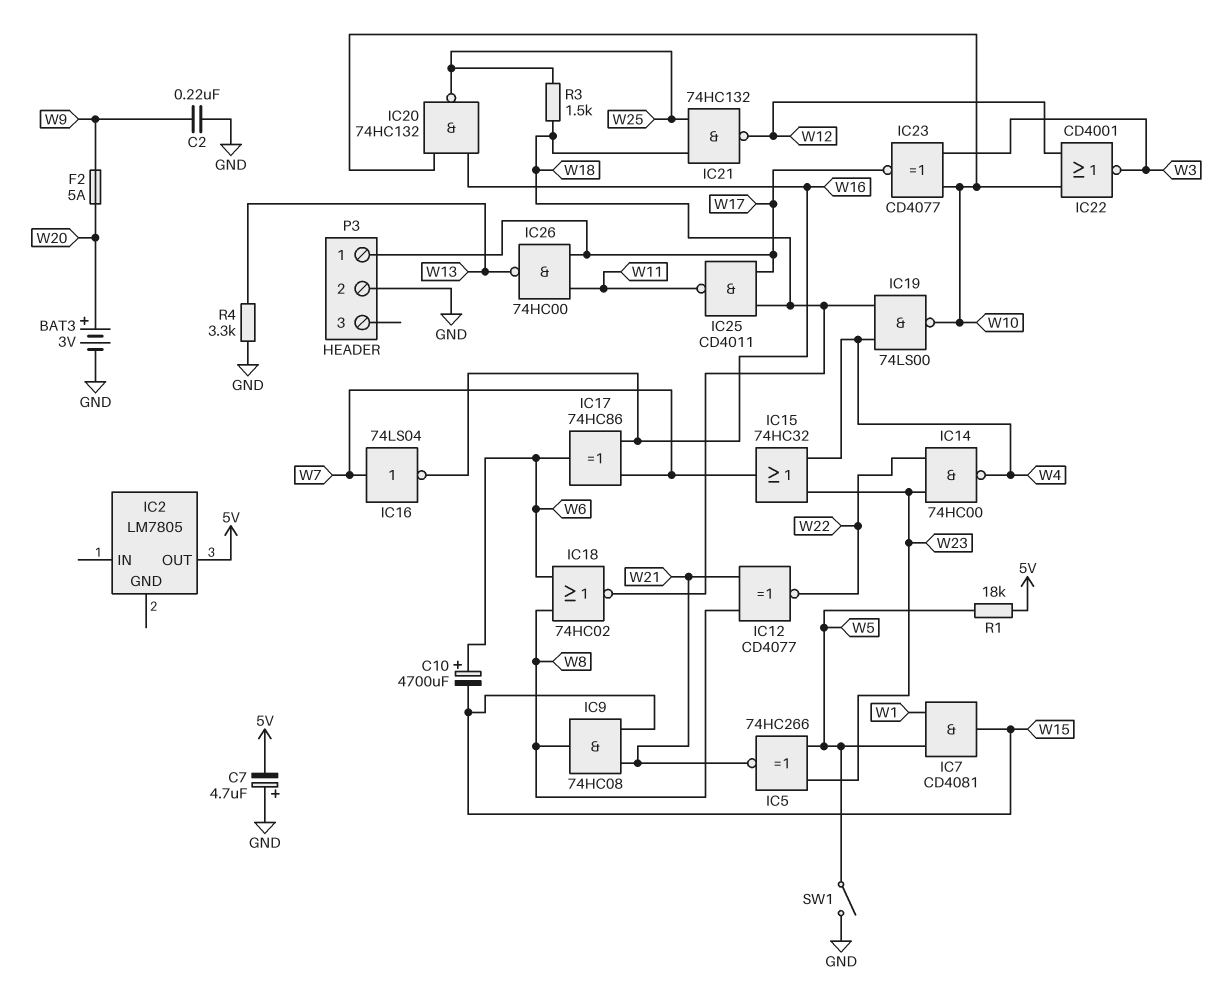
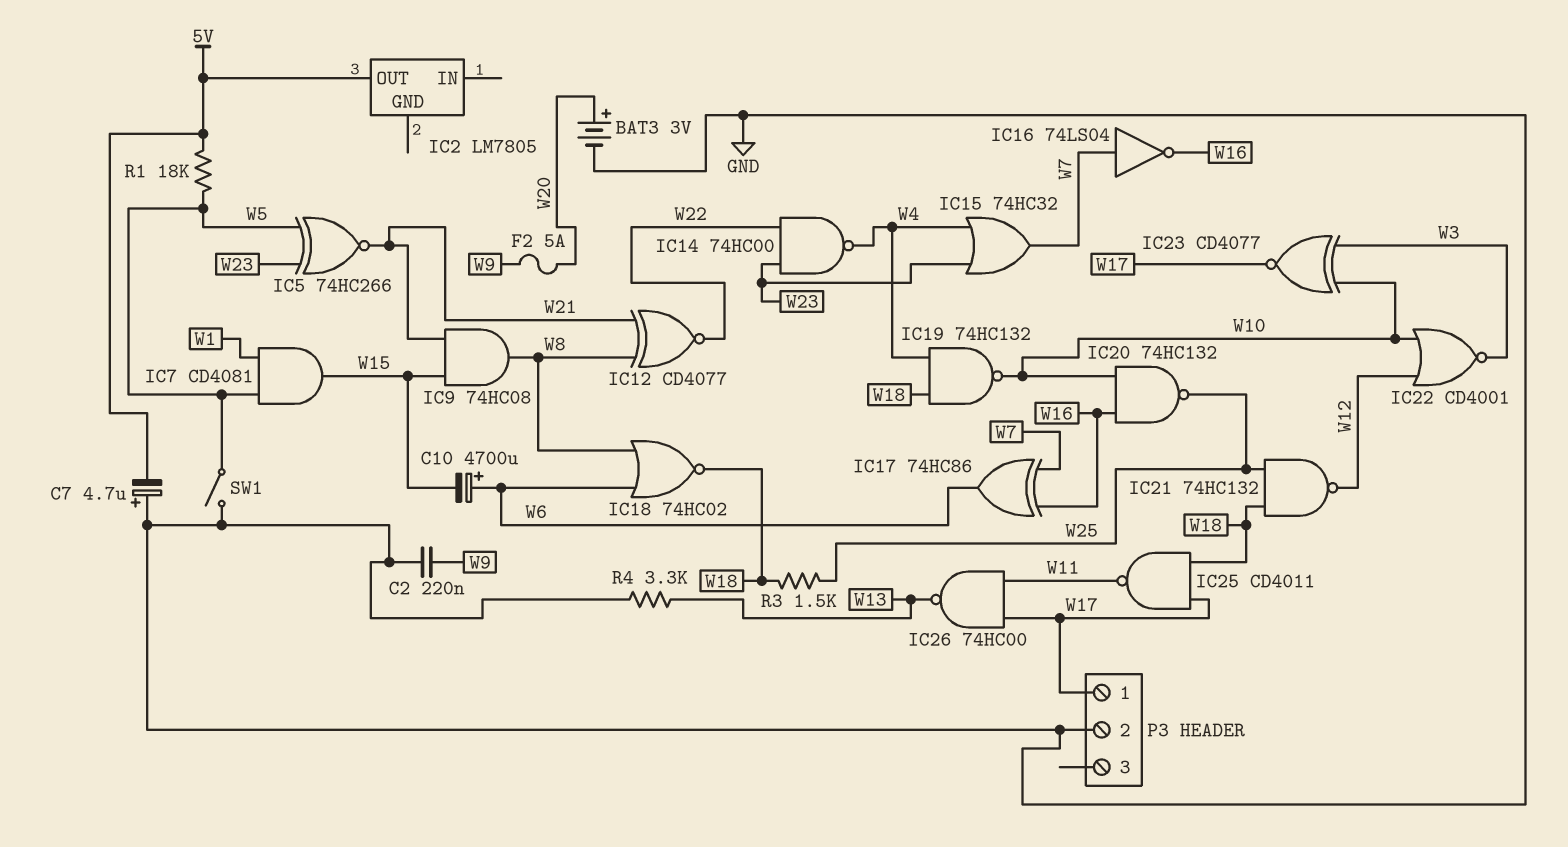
IC19: NAND 74LS00 (in W4, in W18, out W10) -> NAND 74HC132 (in W4, in W18, out W10)

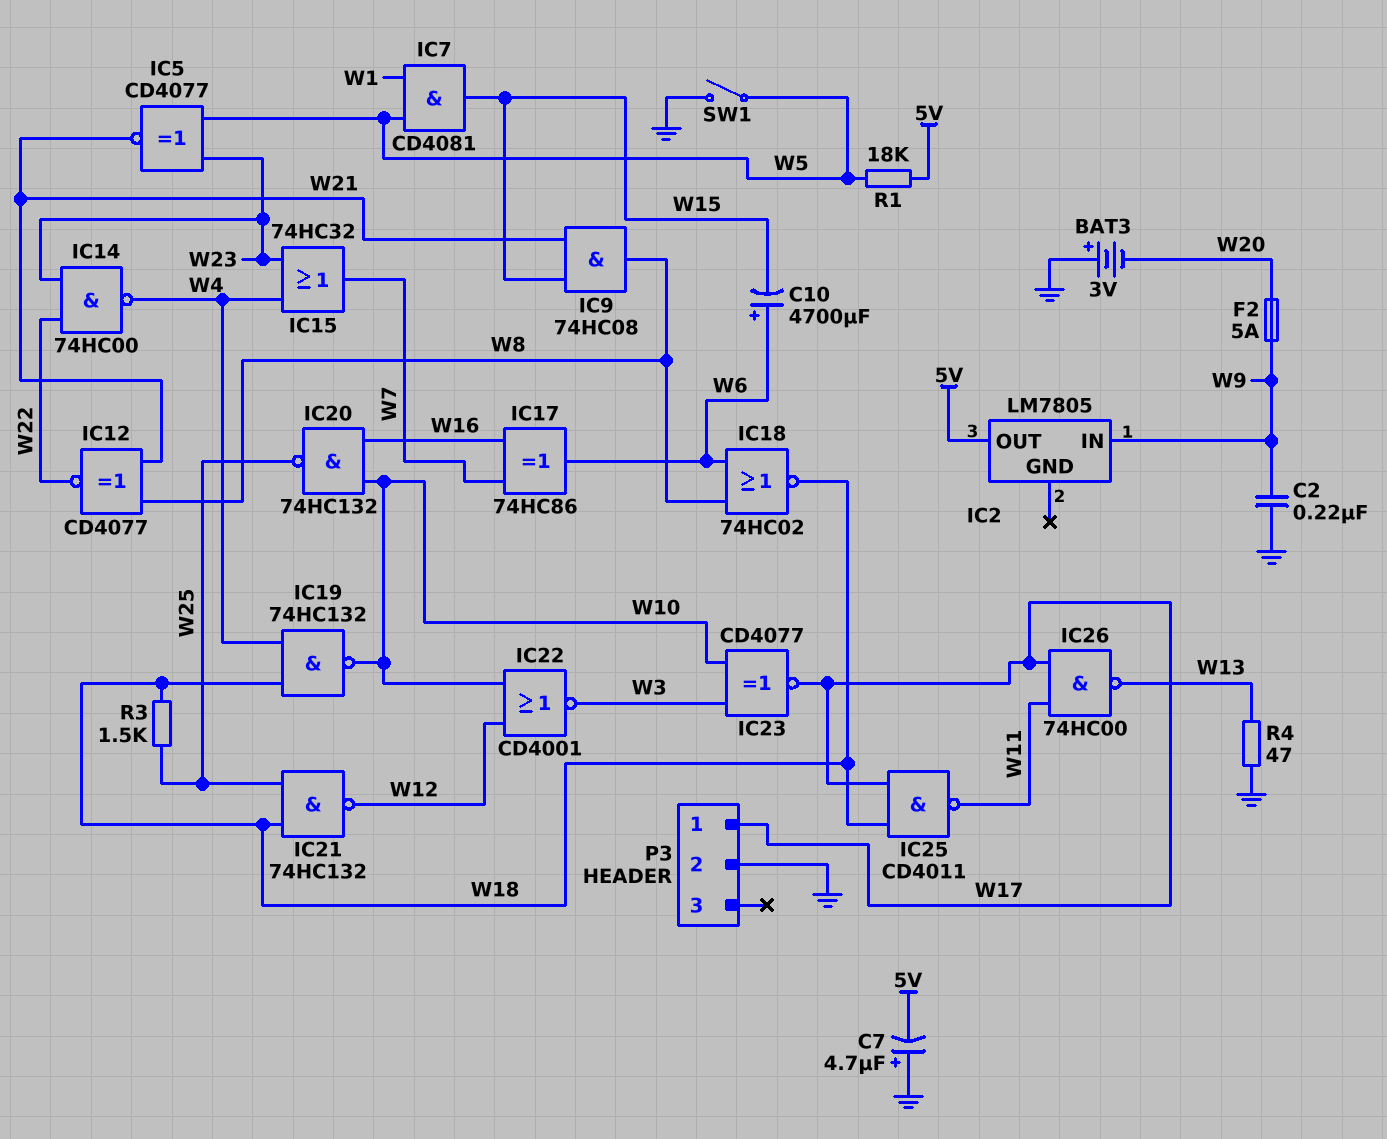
BAT3: 3V (plus W20, minus GND) -> 3V (plus GND, minus W20)
IC2 pin IN: none -> W9
IC5: XNOR 74HC266 (in W5, in W23, out W21) -> XNOR CD4077 (in W5, in W23, out W21)
IC16: NOT 74LS04 (in W7, out W16) -> none
R4: 3.3k (GND, W13) -> 47 (GND, W13)

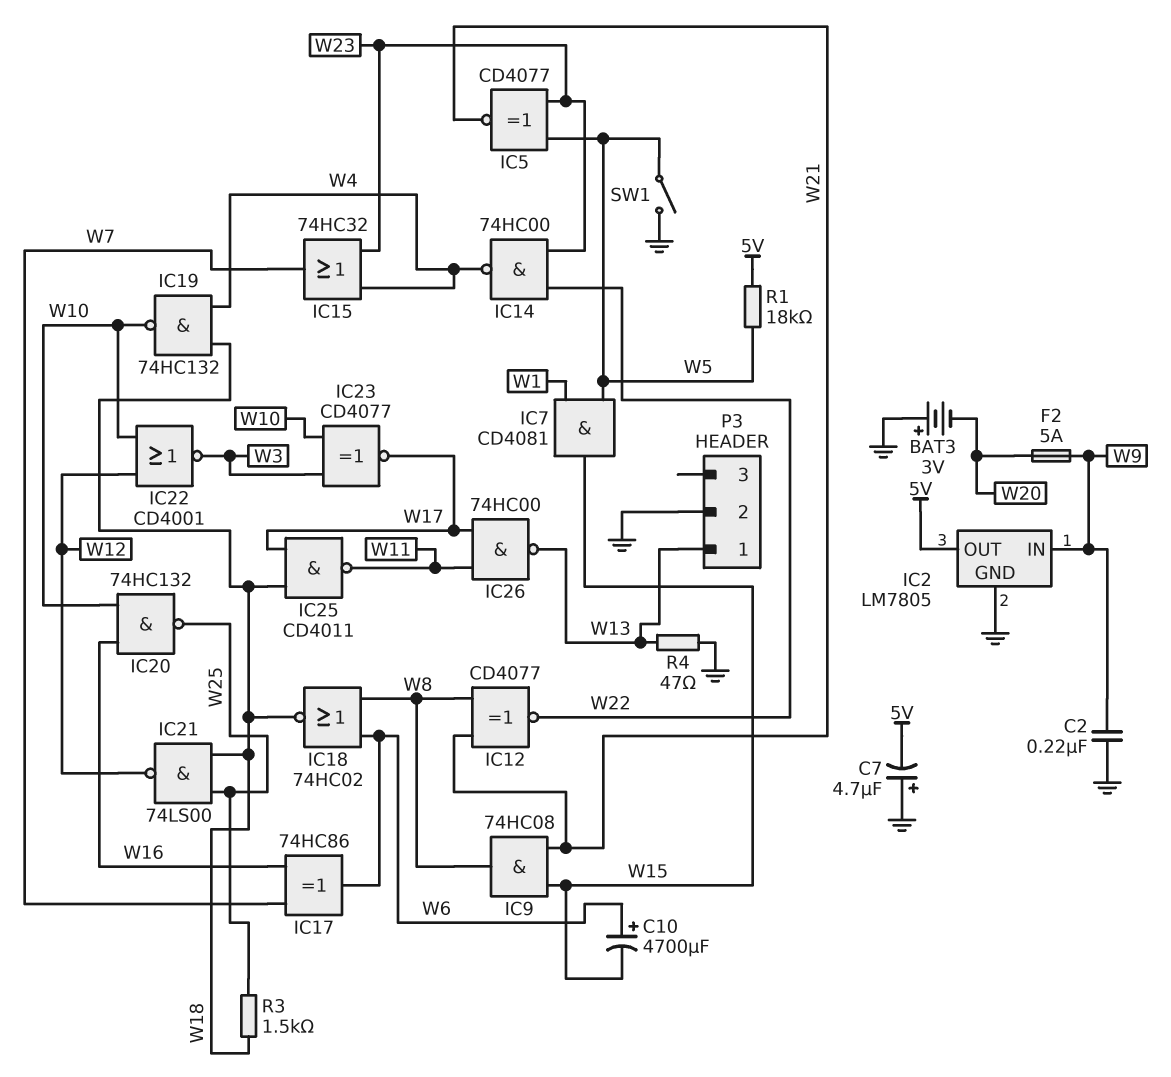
IC2 pin GND: none -> GND
IC21: NAND 74HC132 (in W18, in W25, out W12) -> NAND 74LS00 (in W18, in W25, out W12)
P3 pin 1: W17 -> W13

